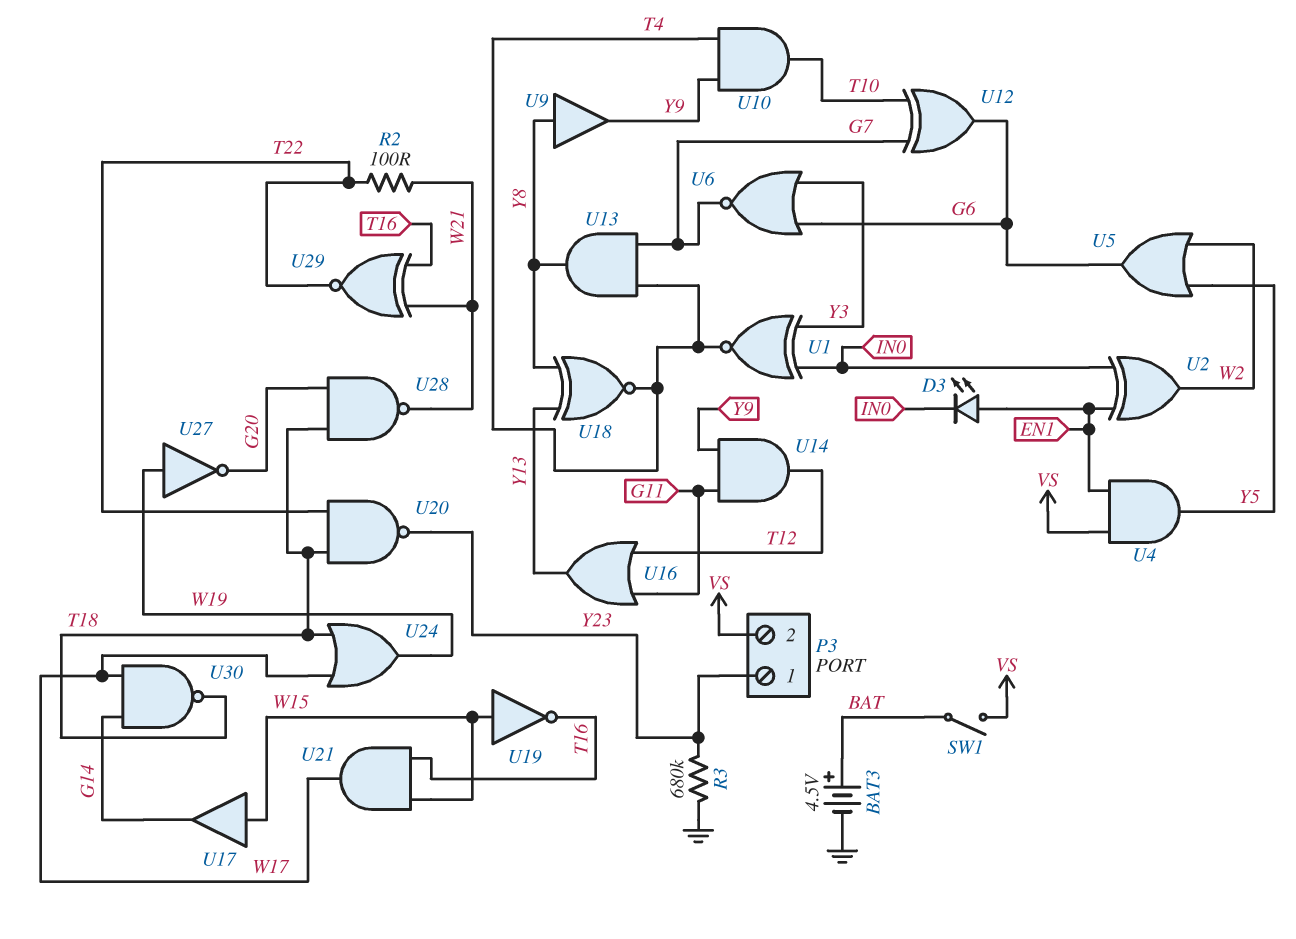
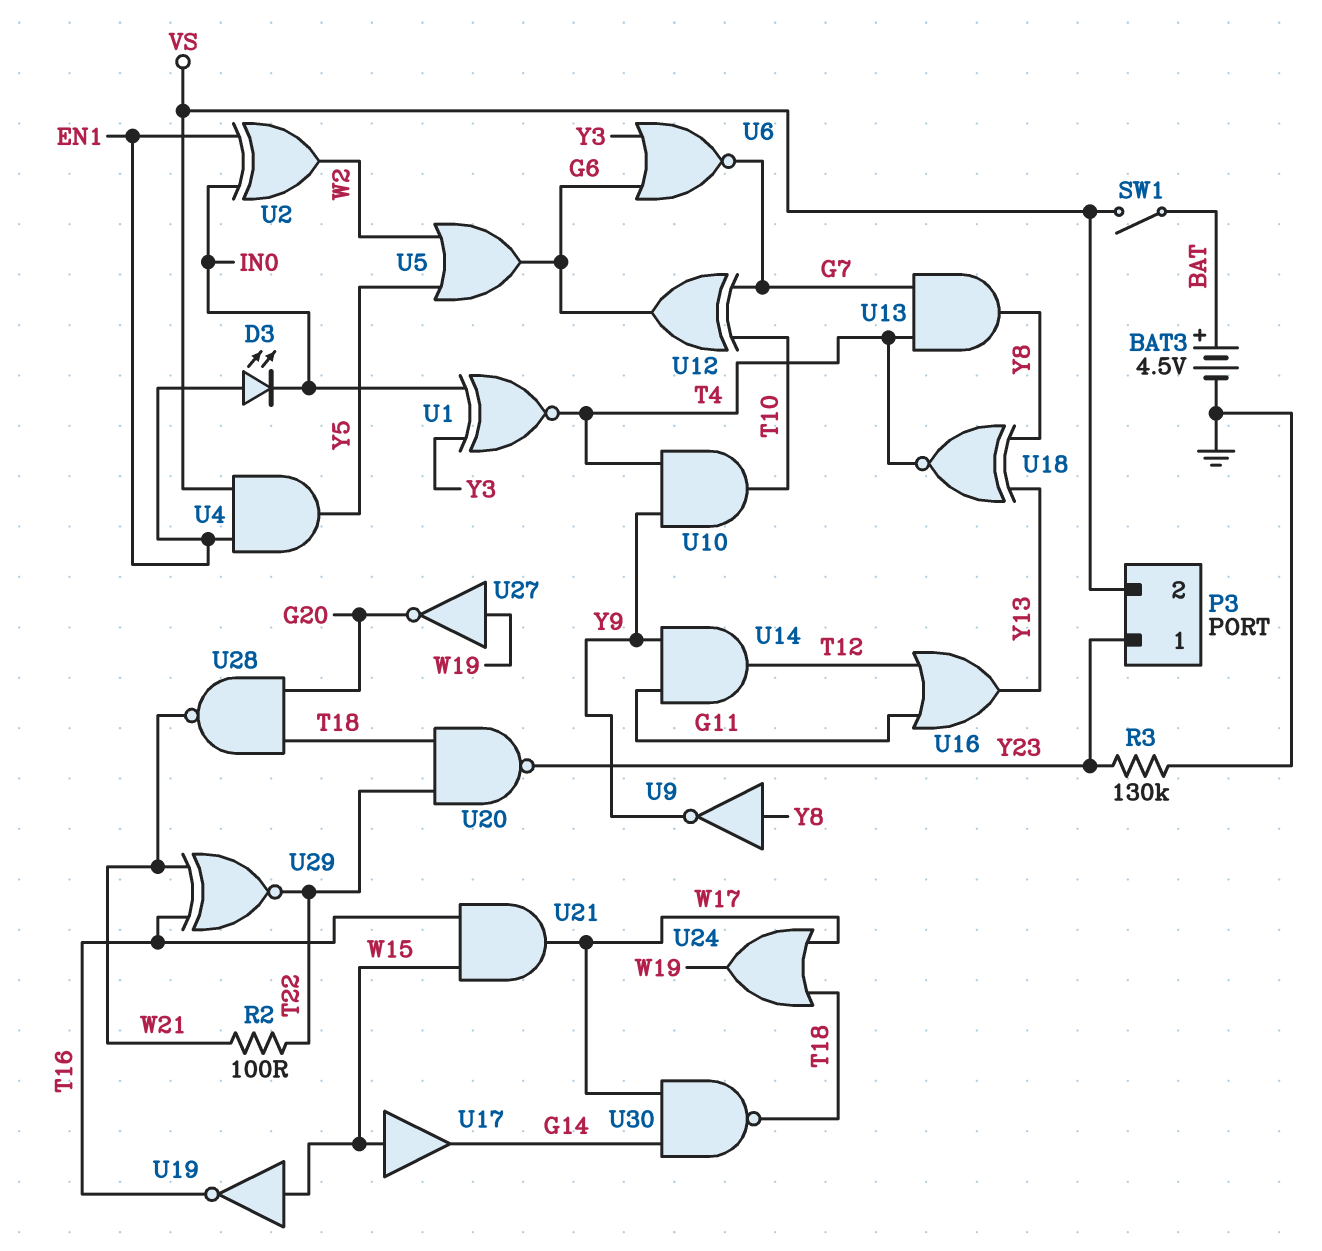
R3: 680k (GND, Y23) -> 130k (GND, Y23)
U9: buffer (in Y8, out Y9) -> NOT (in Y8, out Y9)

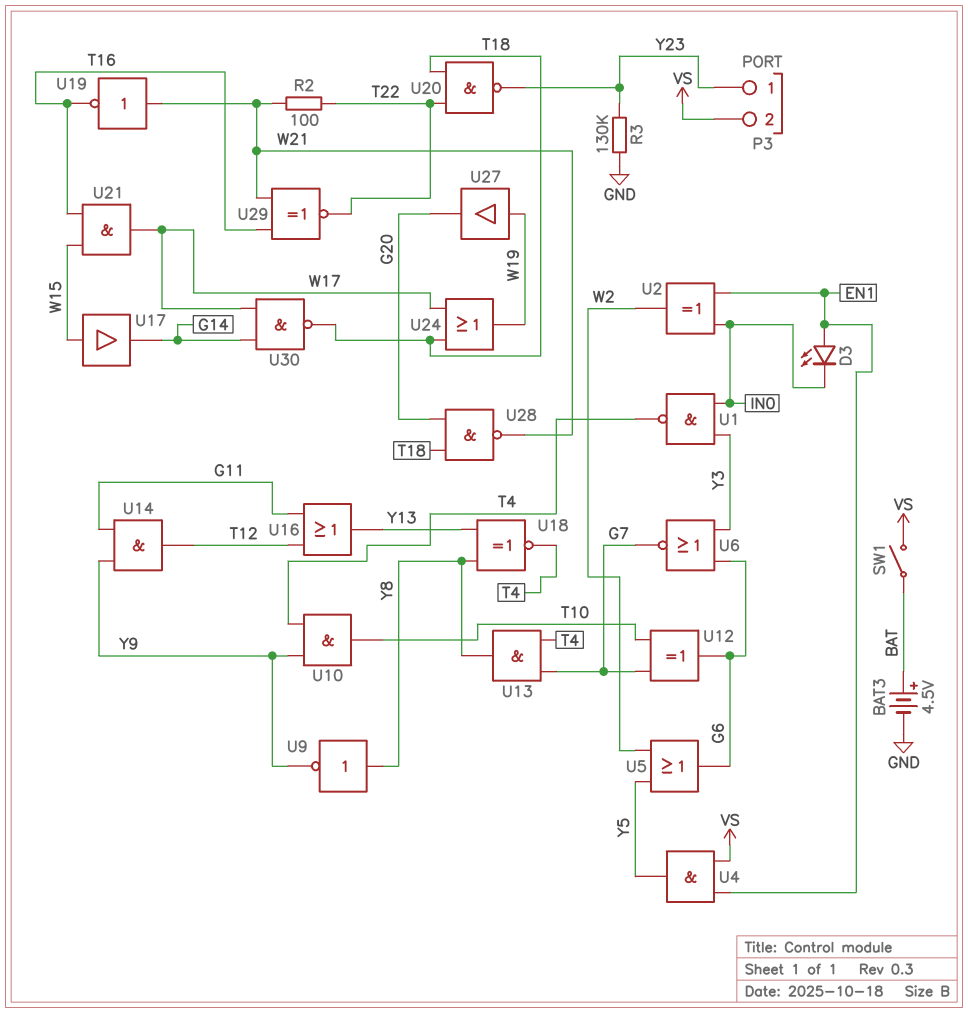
U1: XNOR (in IN0, in Y3, out T4) -> NAND (in IN0, in Y3, out T4)
U19: NOT (in W15, out T16) -> NOT (in W21, out T16)
U27: NOT (in W19, out G20) -> buffer (in W19, out G20)

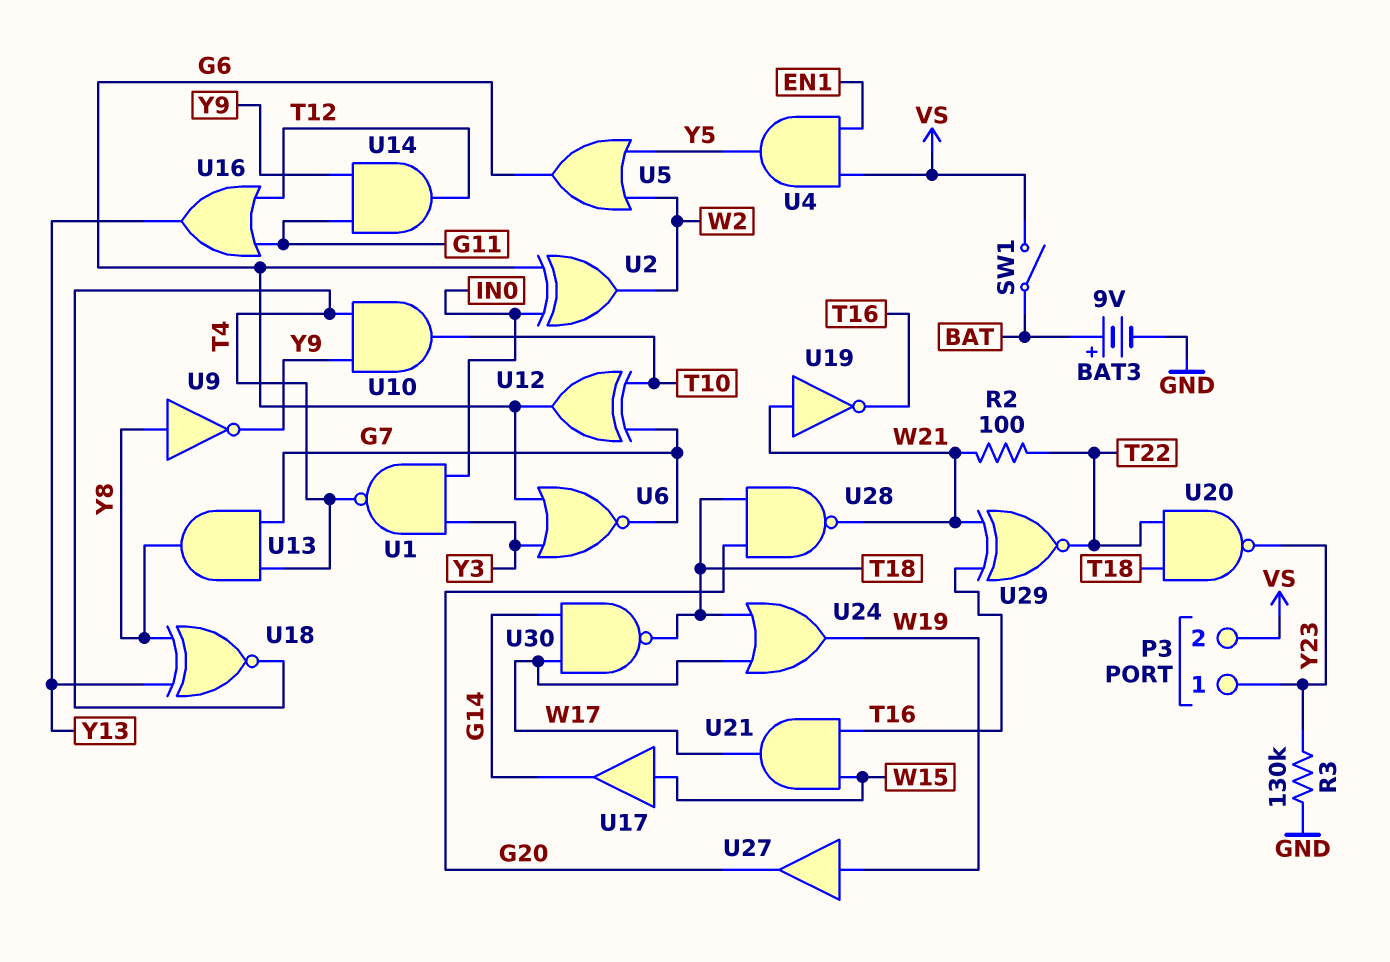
BAT3: 4.5V (plus BAT, minus GND) -> 9V (plus BAT, minus GND)
D3: LED (A EN1, K IN0) -> none
U2: XOR (in EN1, in IN0, out W2) -> XOR (in G6, in IN0, out W2)

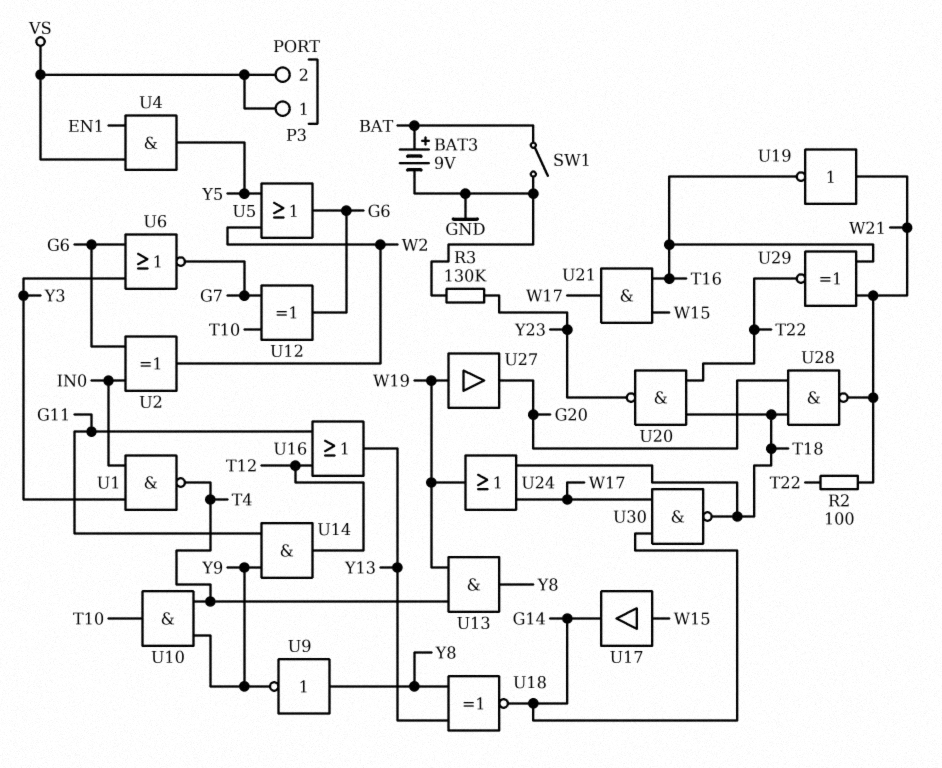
P3 pin 1: Y23 -> VS
SW1: switch (BAT, VS) -> switch (BAT, GND)
U13: AND (in G7, in T4, out Y8) -> AND (in T4, in W19, out Y8)
U18: XNOR (in Y8, in Y13, out T4) -> XNOR (in Y8, in Y13, out G14)

